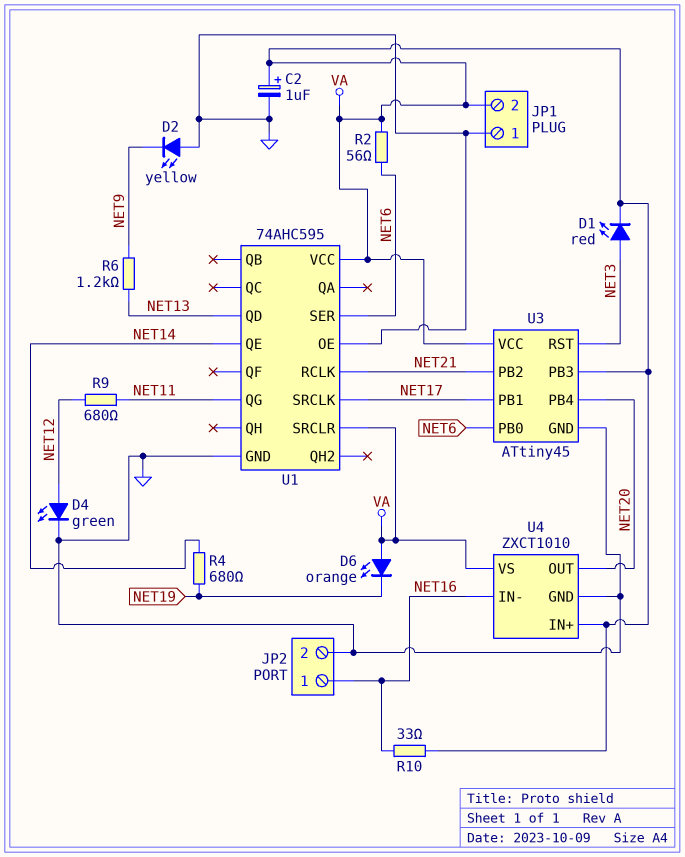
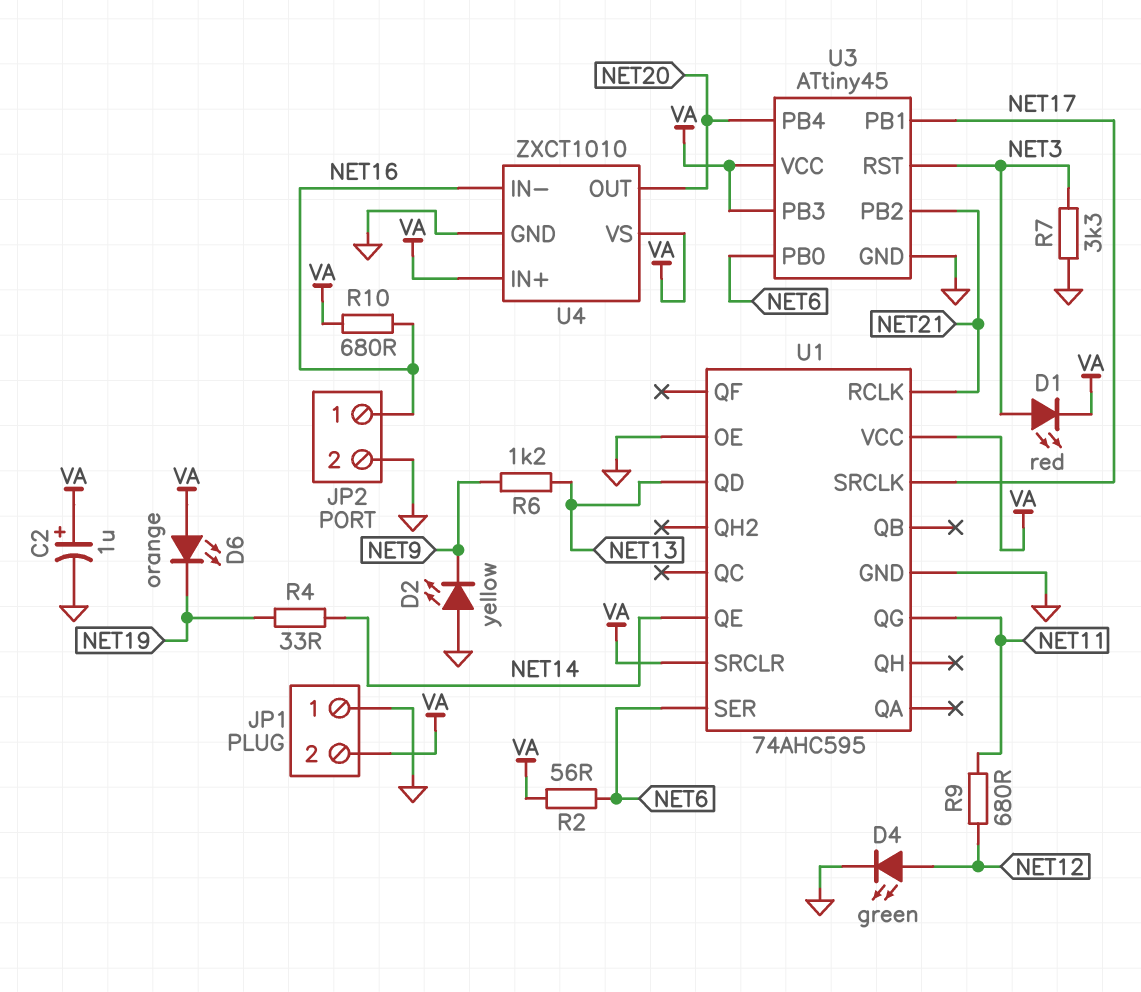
R4: 680 (NET14, NET19) -> 33 (NET14, NET19)
R7: none -> 3.3k (GND, NET3)
R10: 33 (NET16, VA) -> 680 (NET16, VA)

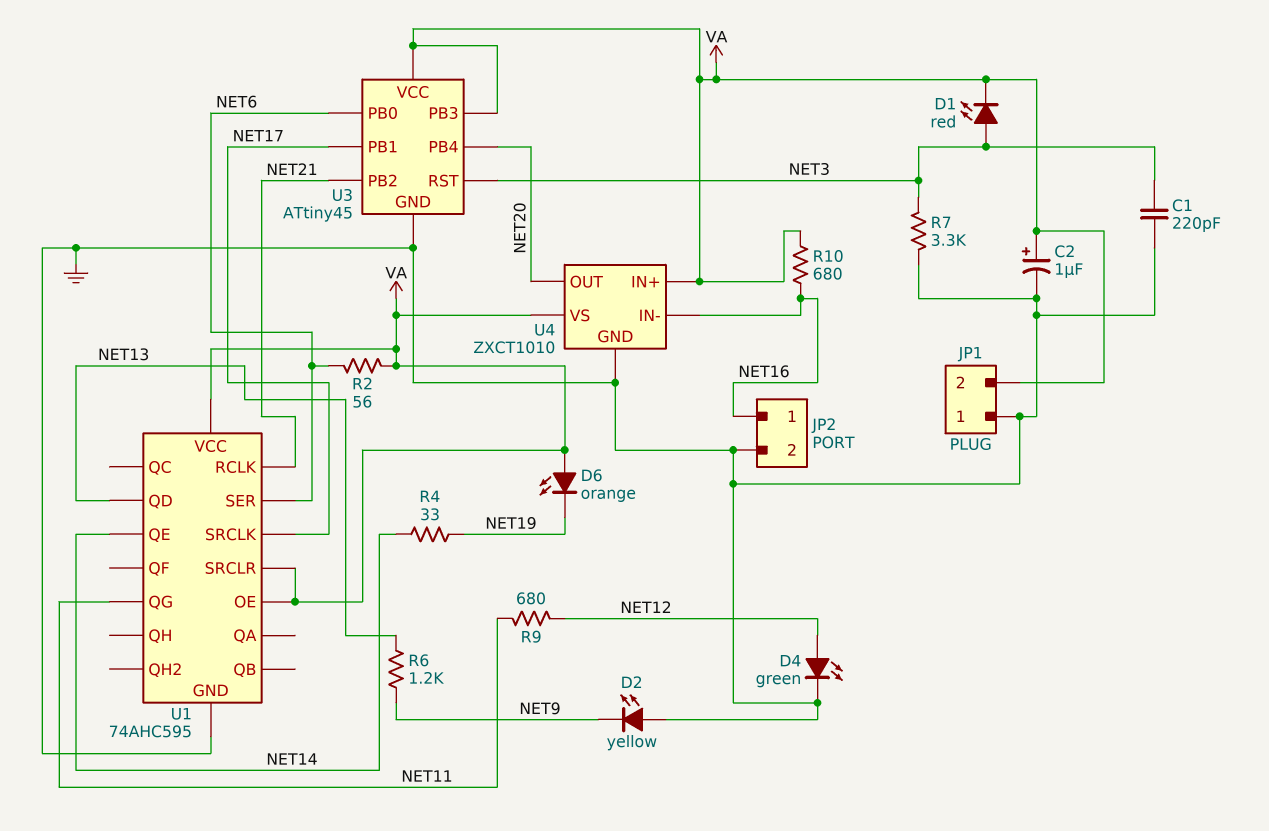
C1: none -> 220pF (GND, NET3)
U1 pin OE: GND -> VA

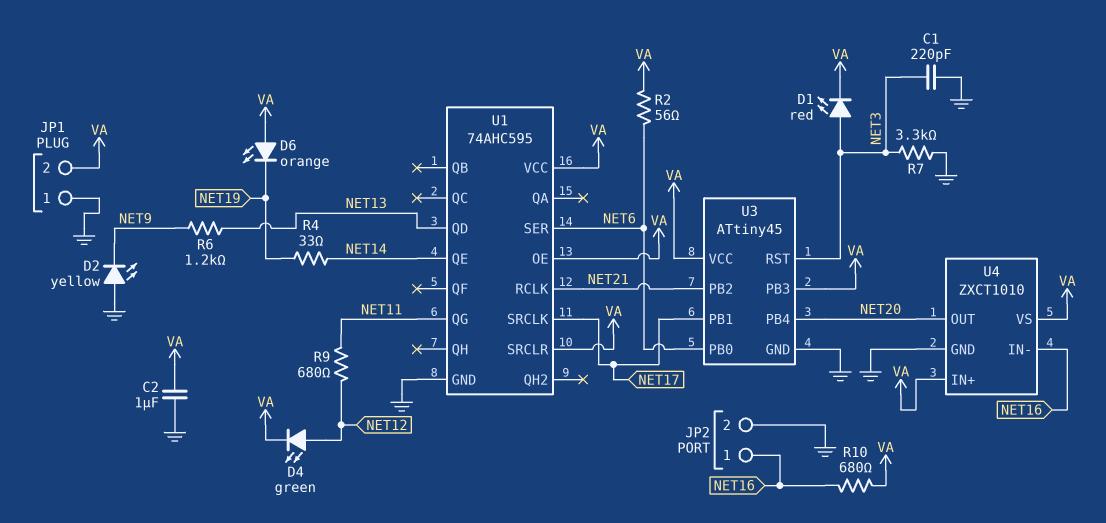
C2: 1uF (plus VA, minus GND) -> 1uF (GND, VA)
D4: LED green (A NET12, K GND) -> LED green (A NET12, K VA)

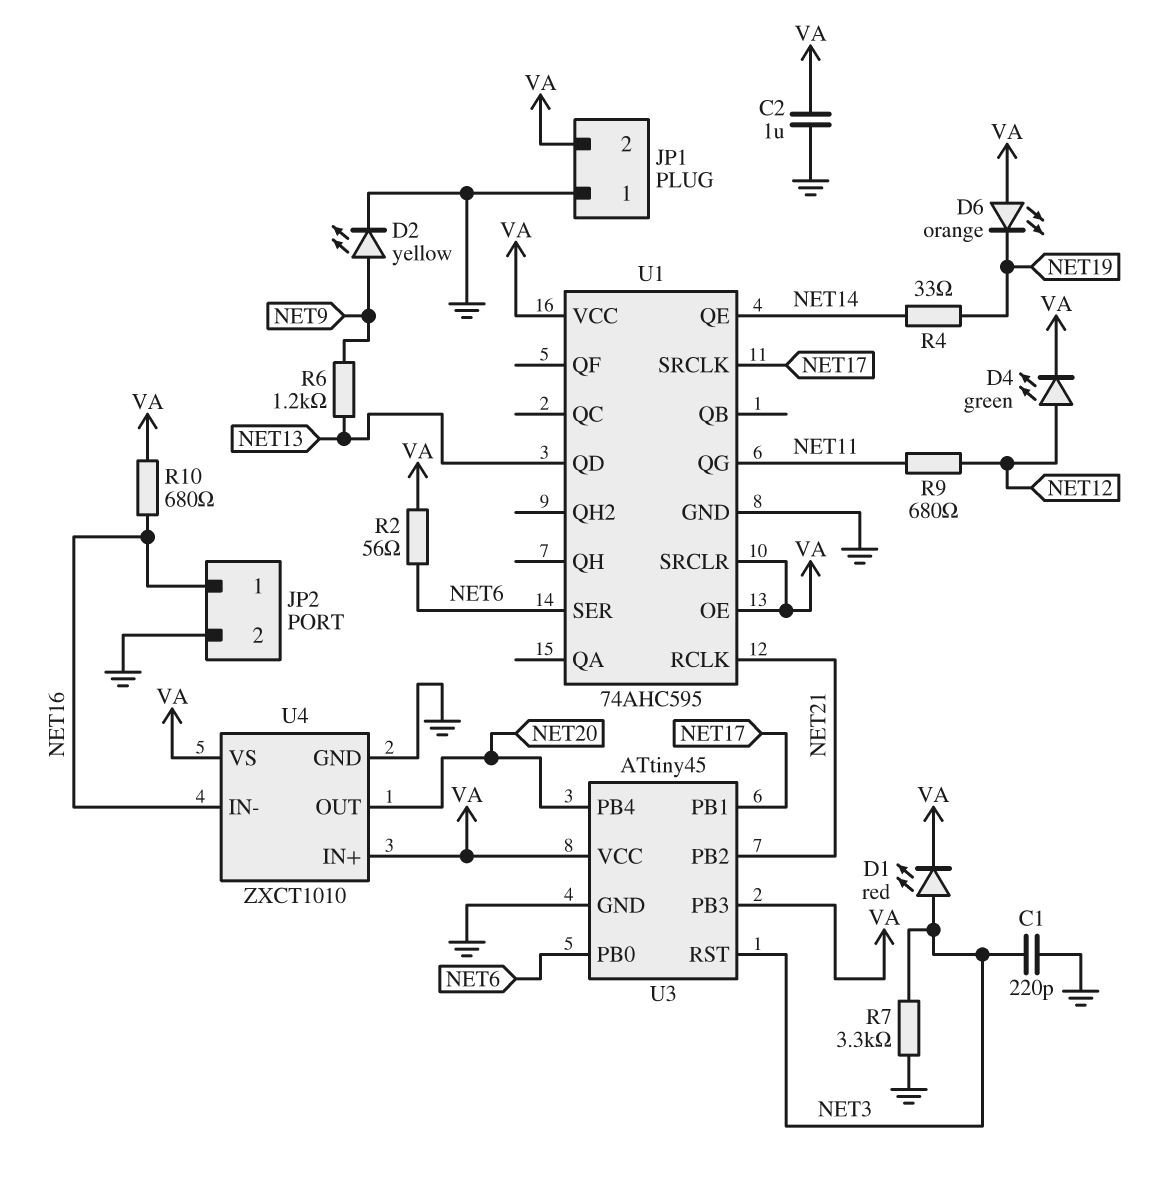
D2: LED yellow (A GND, K NET9) -> LED yellow (A NET9, K GND)

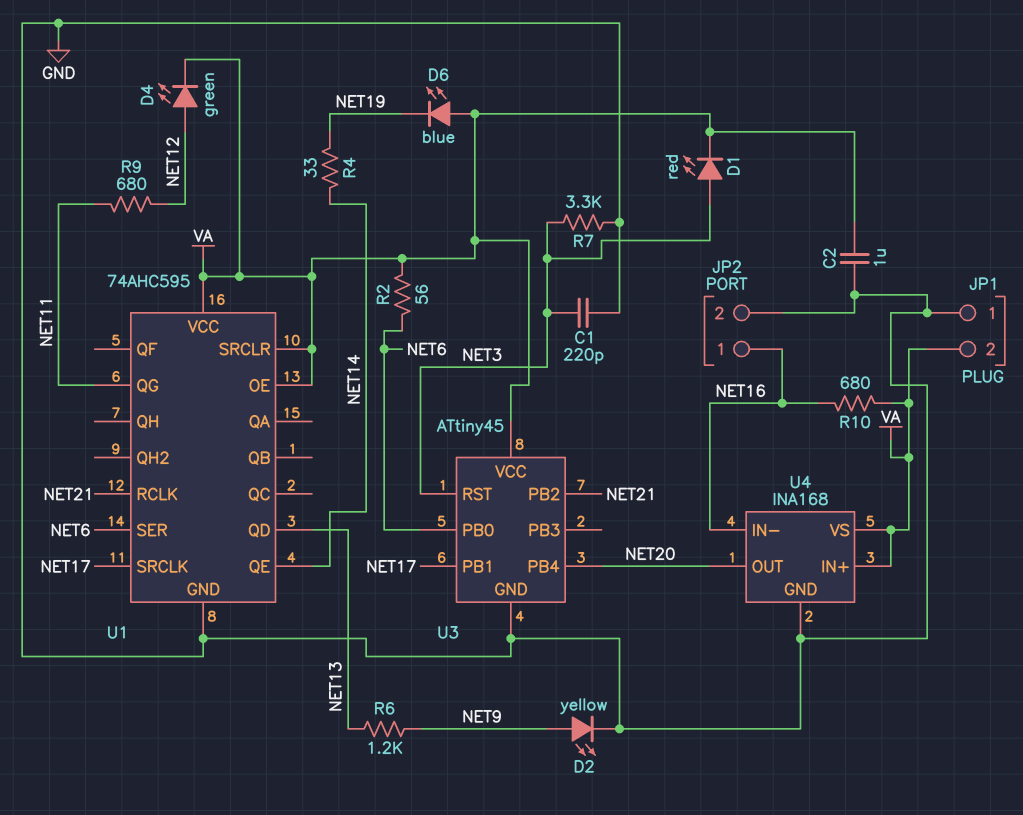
D6: LED orange (A VA, K NET19) -> LED blue (A VA, K NET19)
U3 pin PB3: VA -> none
U4: ZXCT1010 -> INA168

